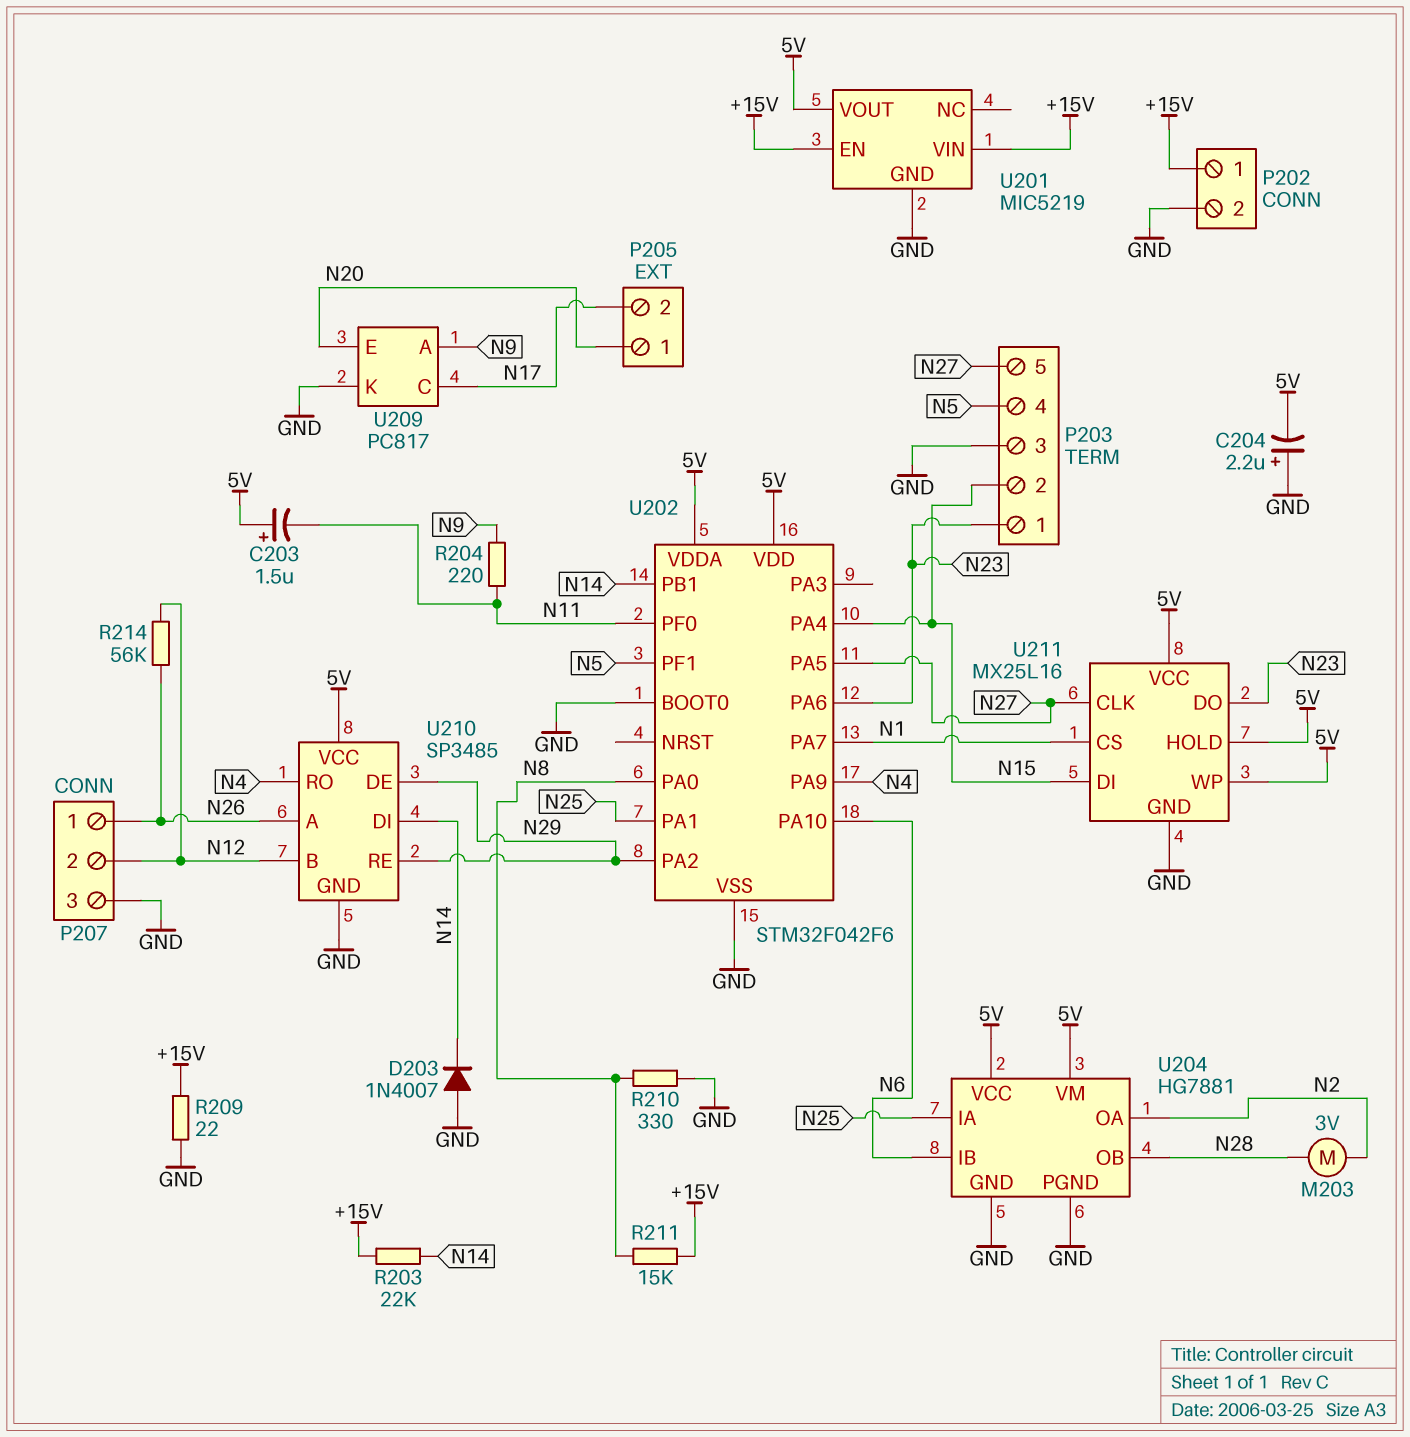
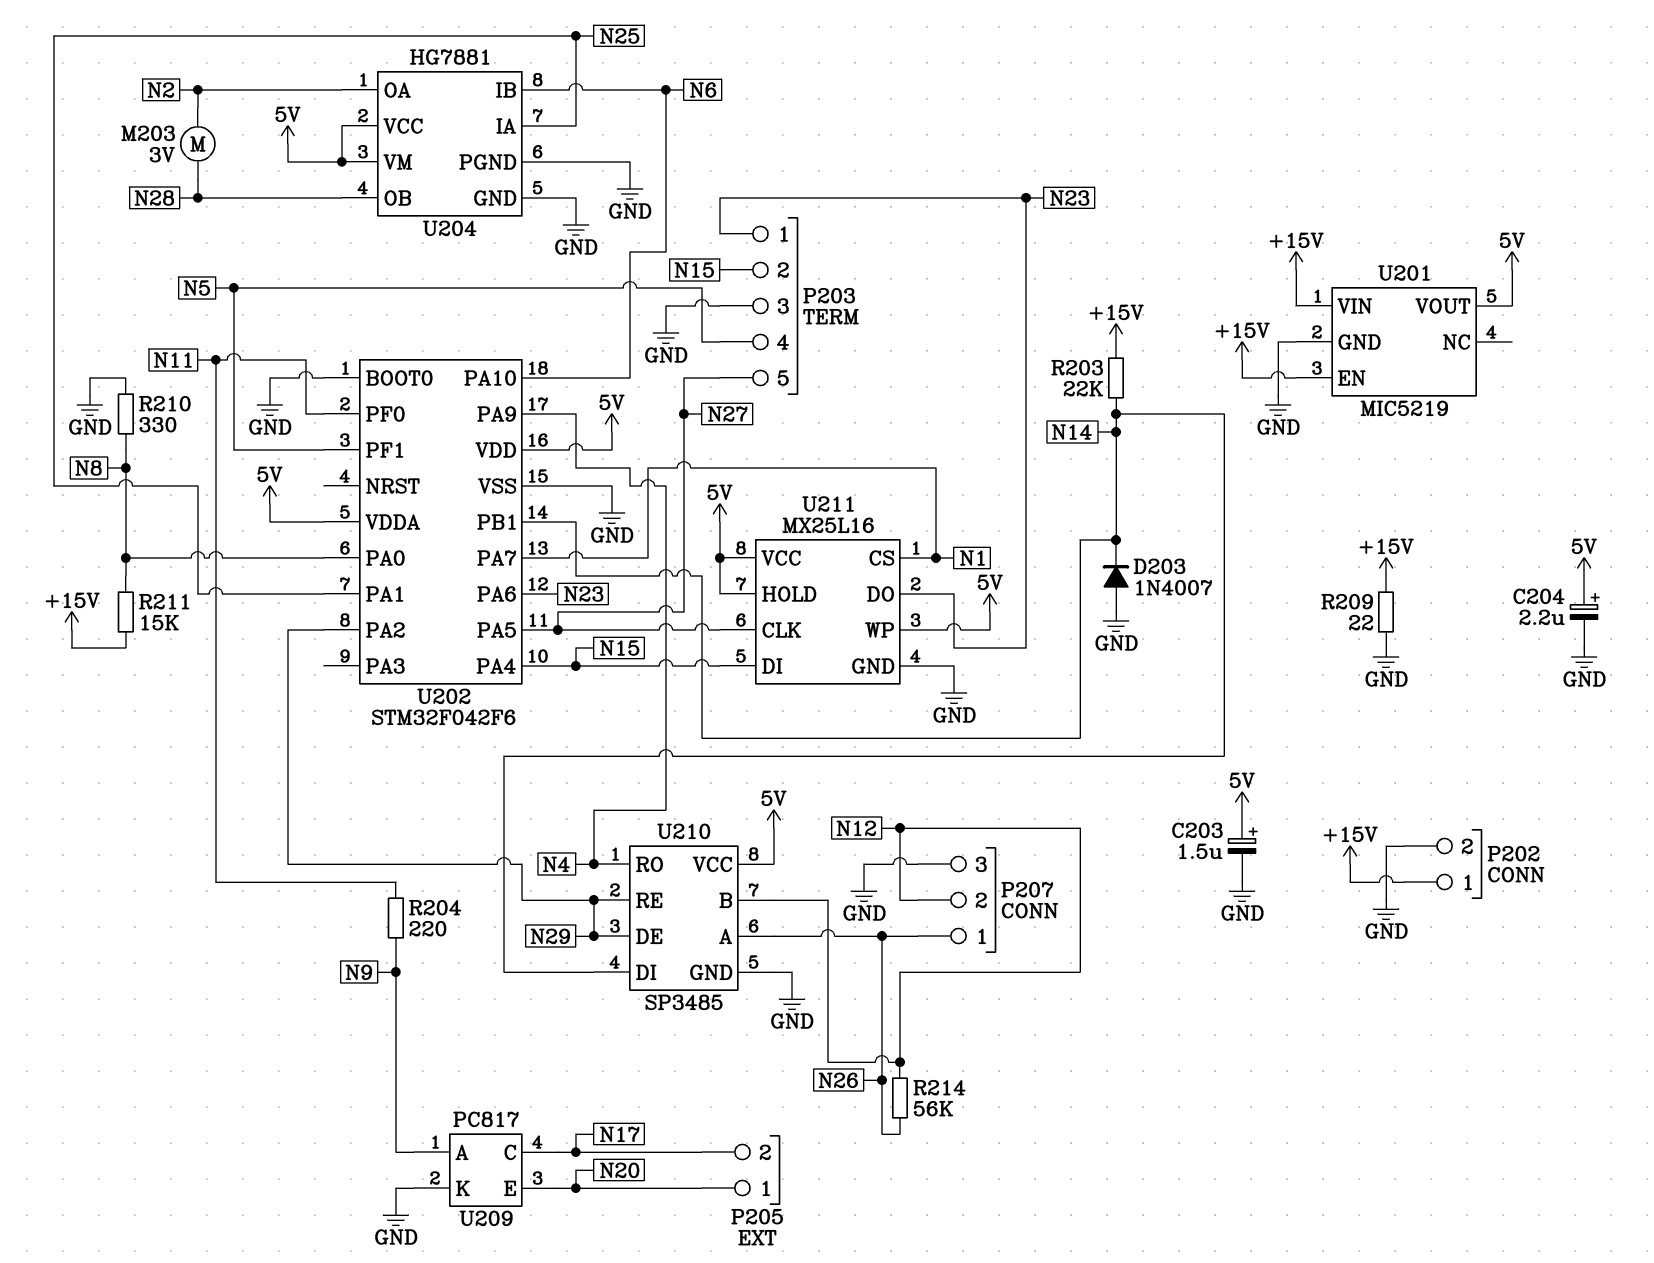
C203: 1.5uF (plus 5V, minus N11) -> 1.5uF (plus 5V, minus GND)
C204: 2.2uF (plus GND, minus 5V) -> 2.2uF (plus 5V, minus GND)

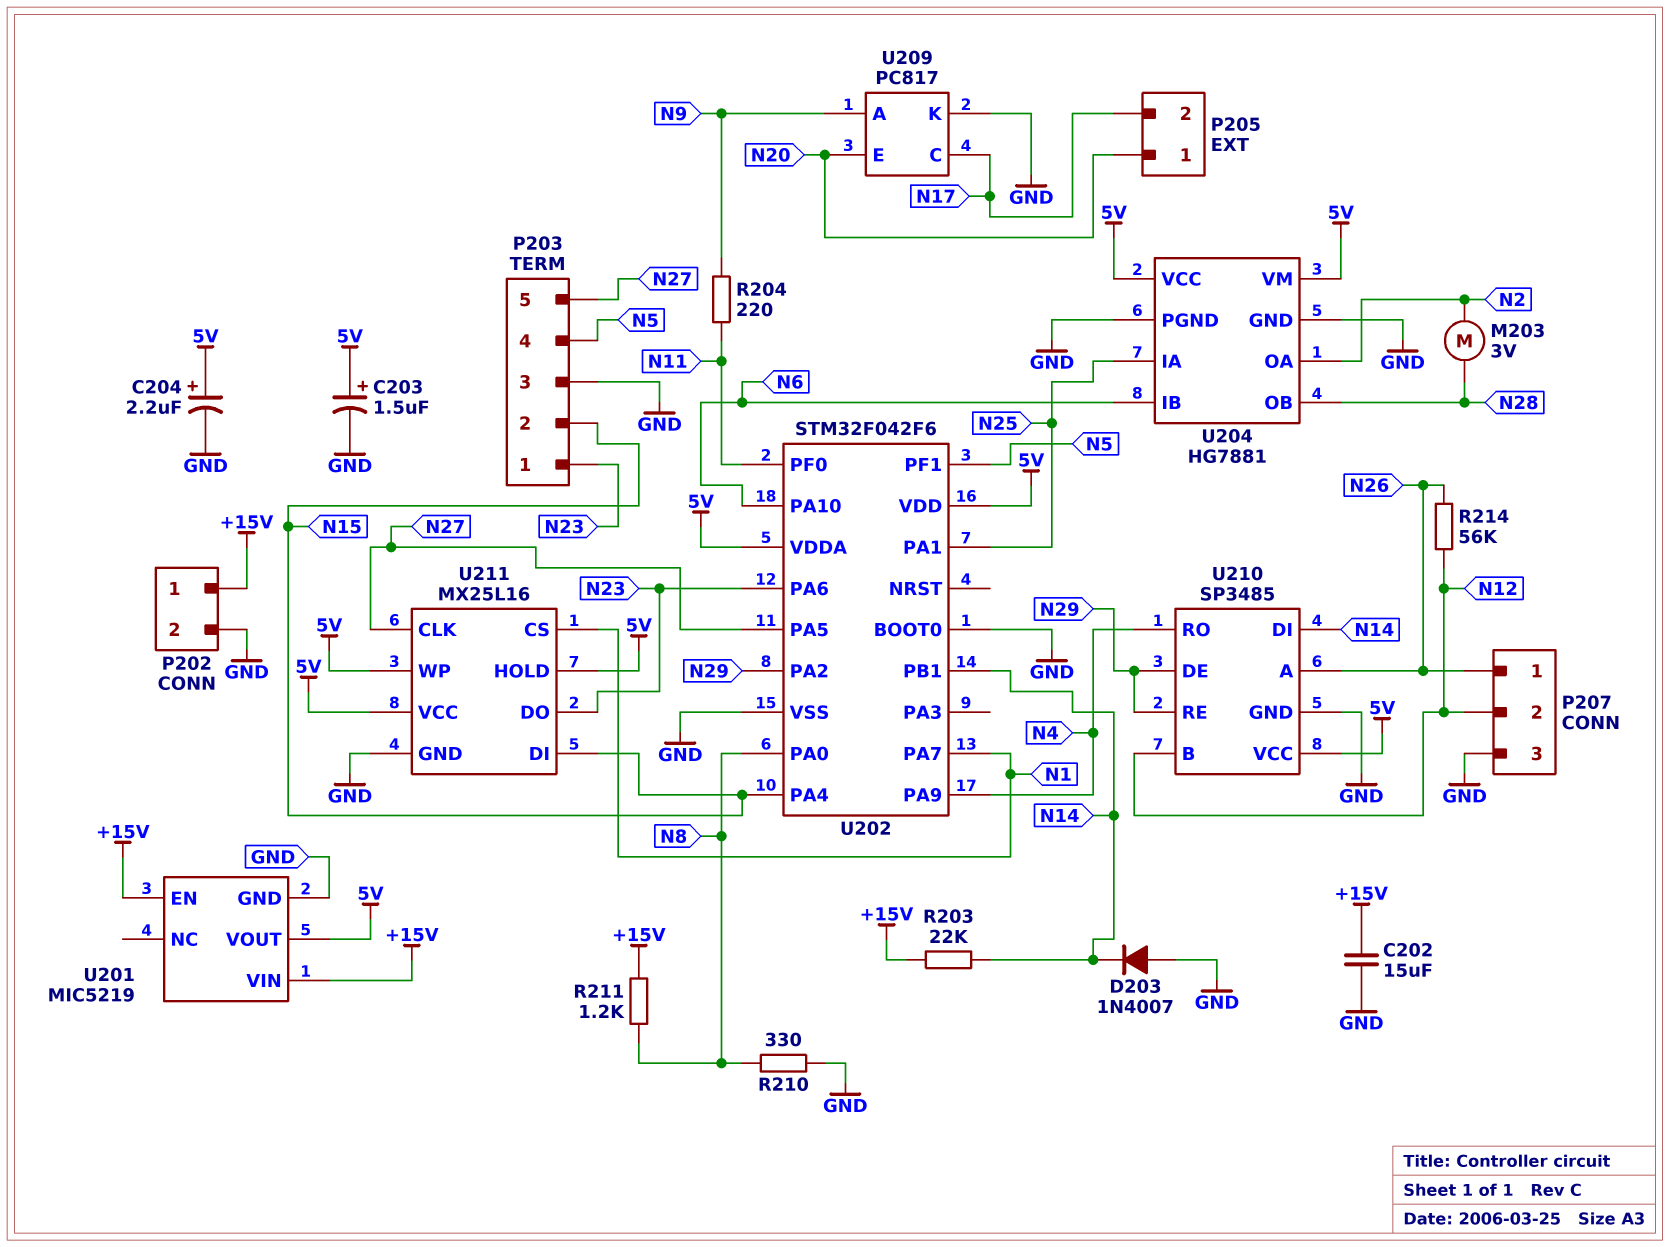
C202: none -> 15uF (+15V, GND)
R209: 22 (+15V, GND) -> none
R211: 15k (+15V, N8) -> 1.2k (+15V, N8)

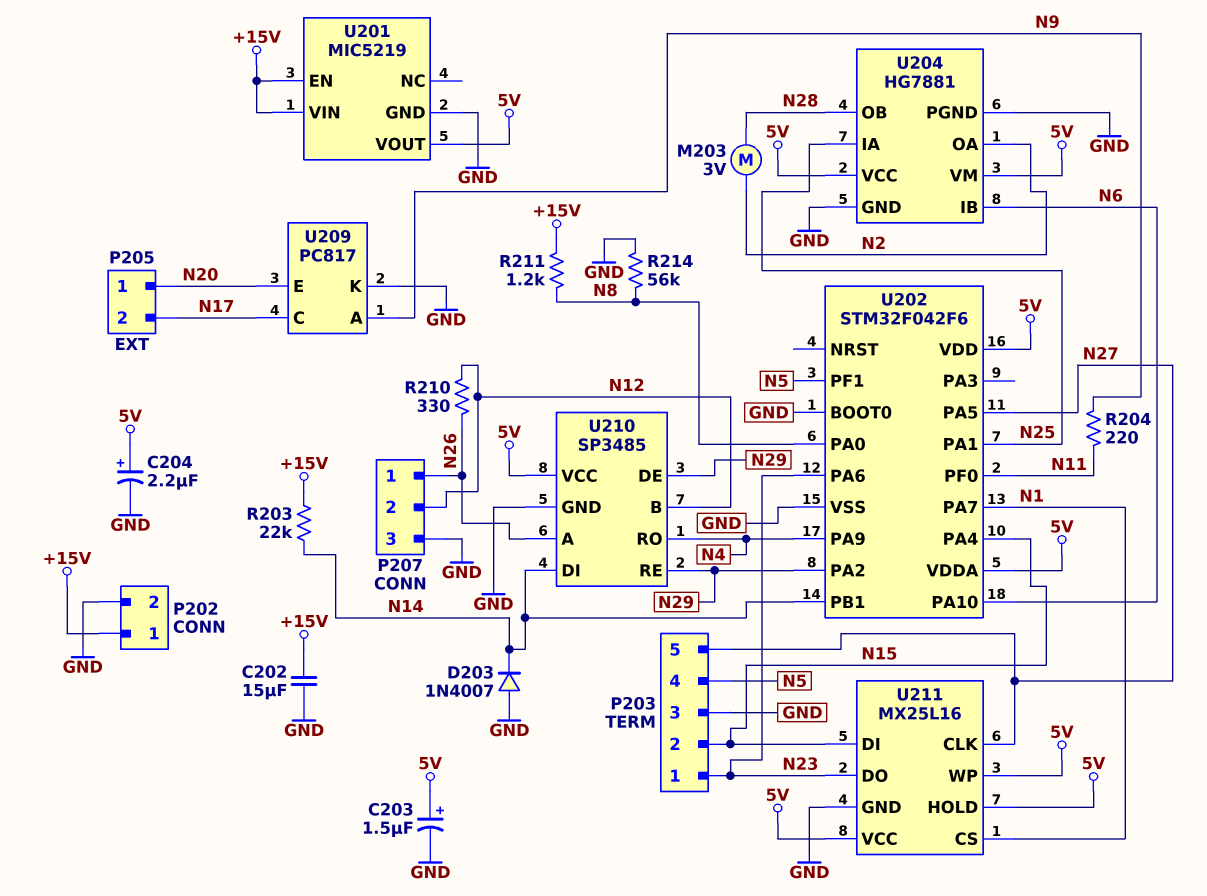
R210: 330 (GND, N8) -> 330 (N12, N26)
R214: 56k (N12, N26) -> 56k (GND, N8)

